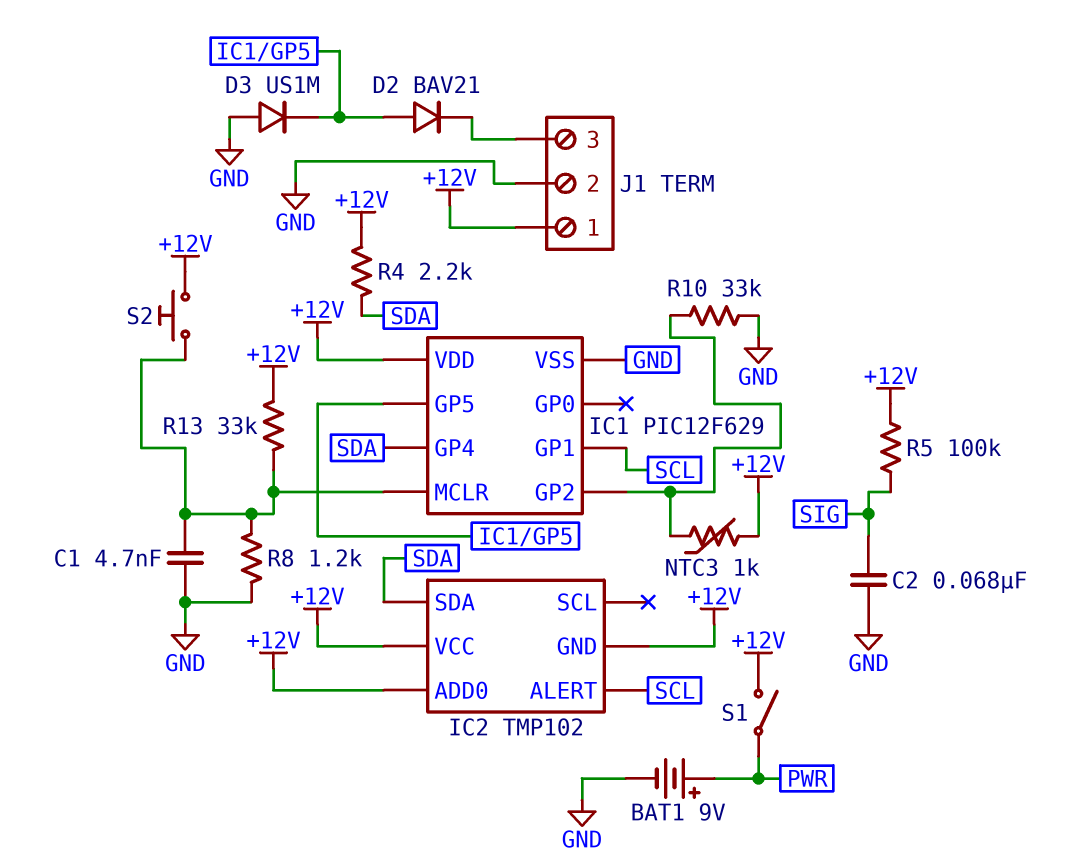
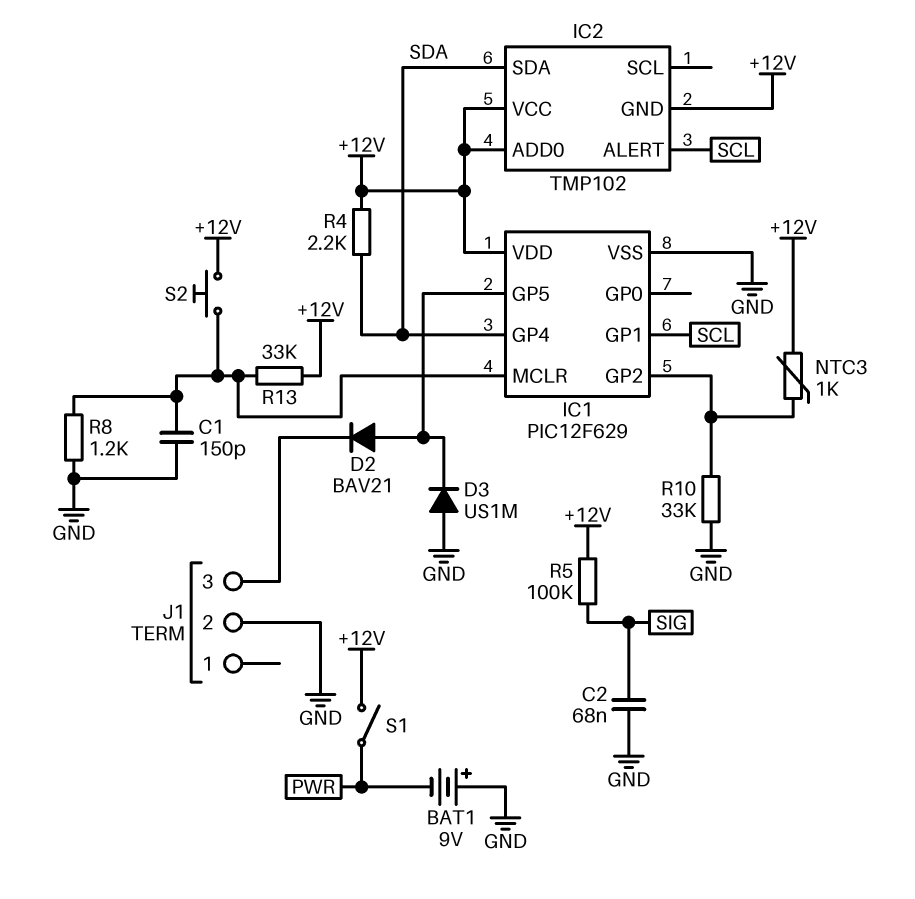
BAT1: 9V (plus PWR, minus GND) -> 9V (plus GND, minus PWR)
C1: 4.7nF (GND, IC1/MCLR) -> 150pF (GND, IC1/MCLR)
J1 pin 1: +12V -> none

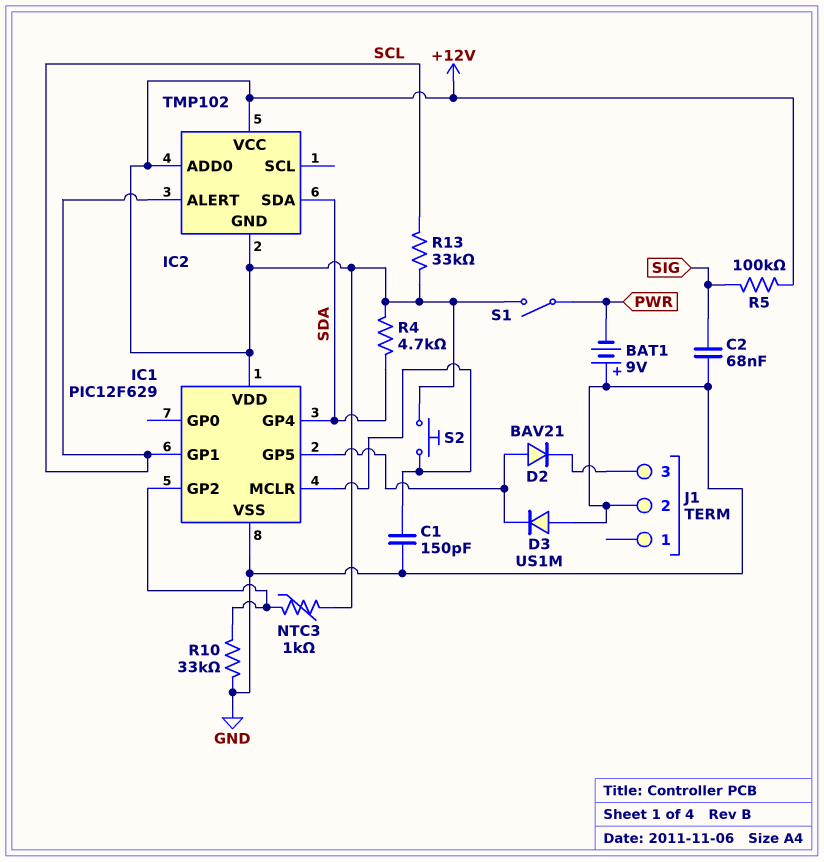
R4: 2.2k (+12V, SDA) -> 4.7k (+12V, SDA)
R8: 1.2k (GND, IC1/MCLR) -> none
R13: 33k (+12V, IC1/MCLR) -> 33k (+12V, SCL)

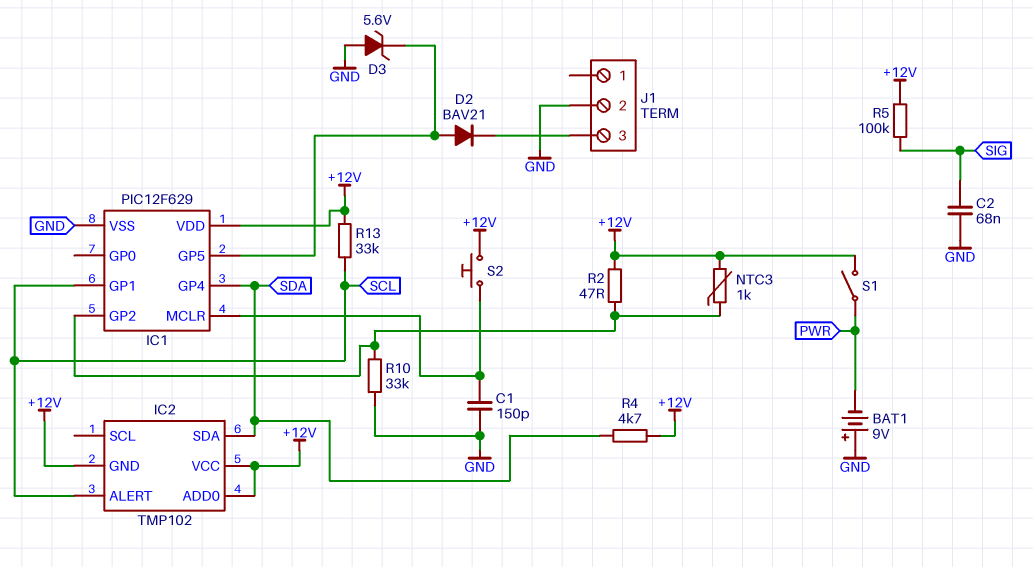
D3: diode US1M (A GND, K IC1/GP5) -> zener 5.6V (A GND, K IC1/GP5)
R2: none -> 47 (+12V, IC1/GP2)

